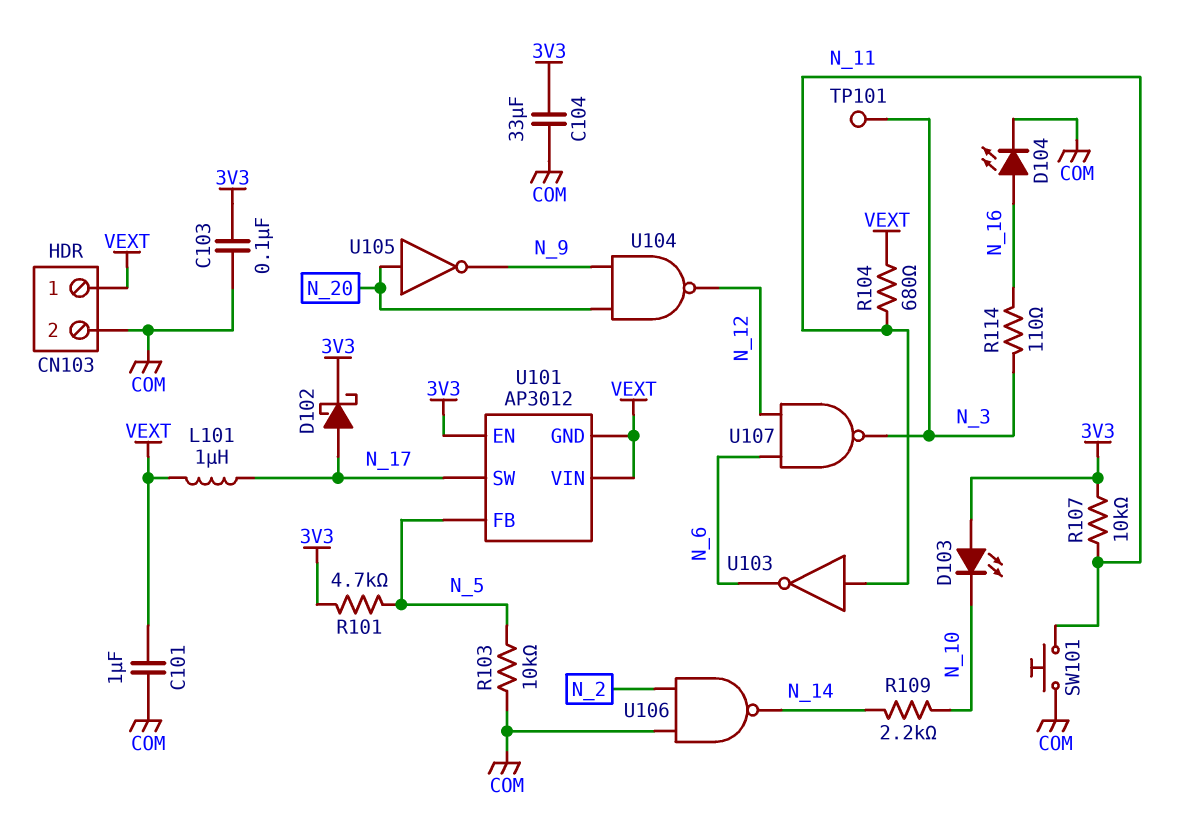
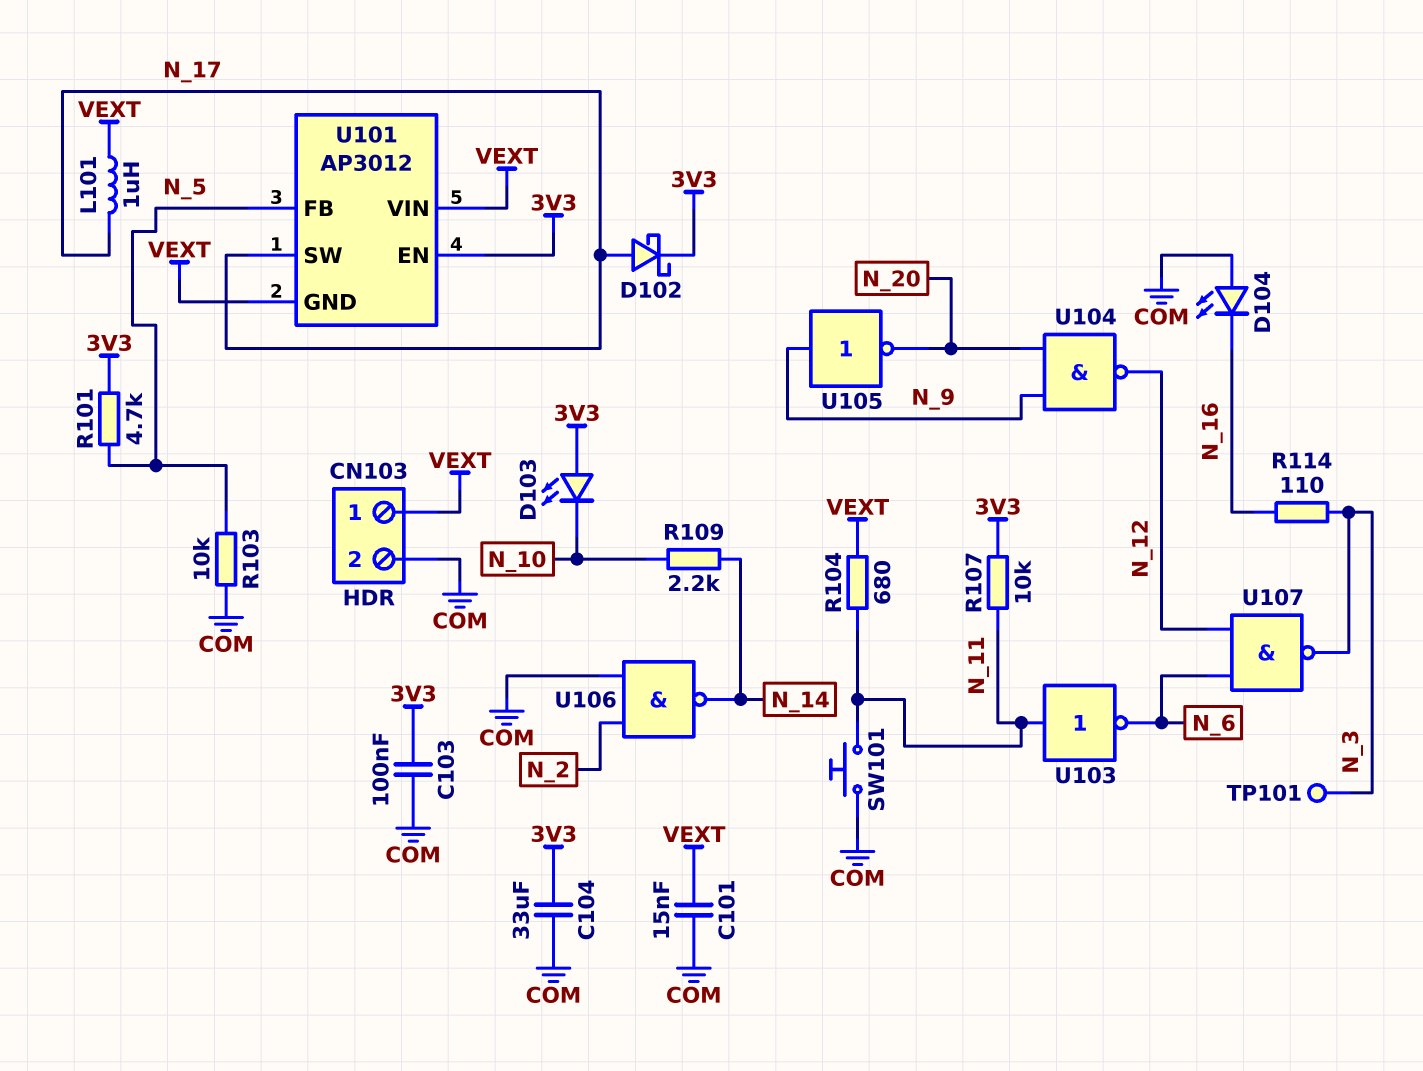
C101: 1uF (COM, VEXT) -> 15nF (COM, VEXT)
D104: LED (A N_16, K COM) -> LED (A COM, K N_16)
U105: NOT (in N_20, out N_9) -> NOT (in N_9, out N_20)

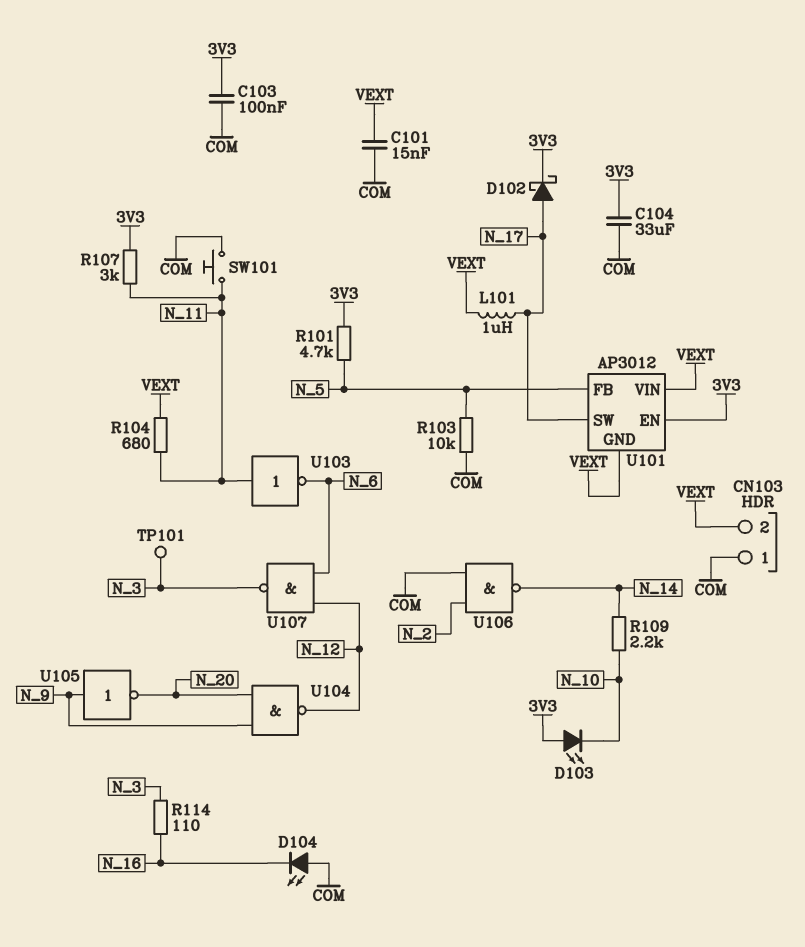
CN103 pin 1: VEXT -> COM
CN103 pin 2: COM -> VEXT
R107: 10k (3V3, N_11) -> 3k (3V3, N_11)

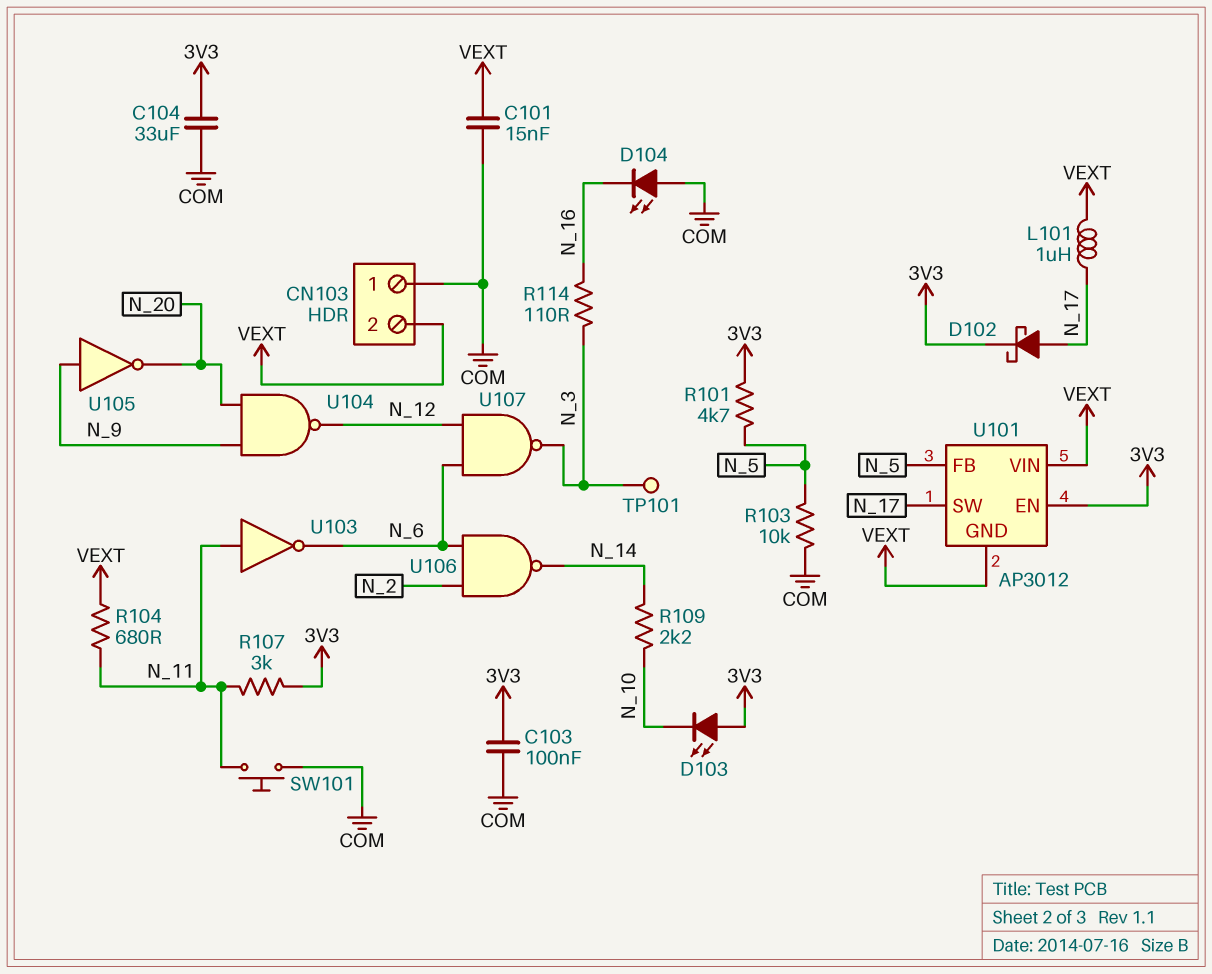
U106: NAND (in COM, in N_2, out N_14) -> NAND (in N_2, in N_6, out N_14)

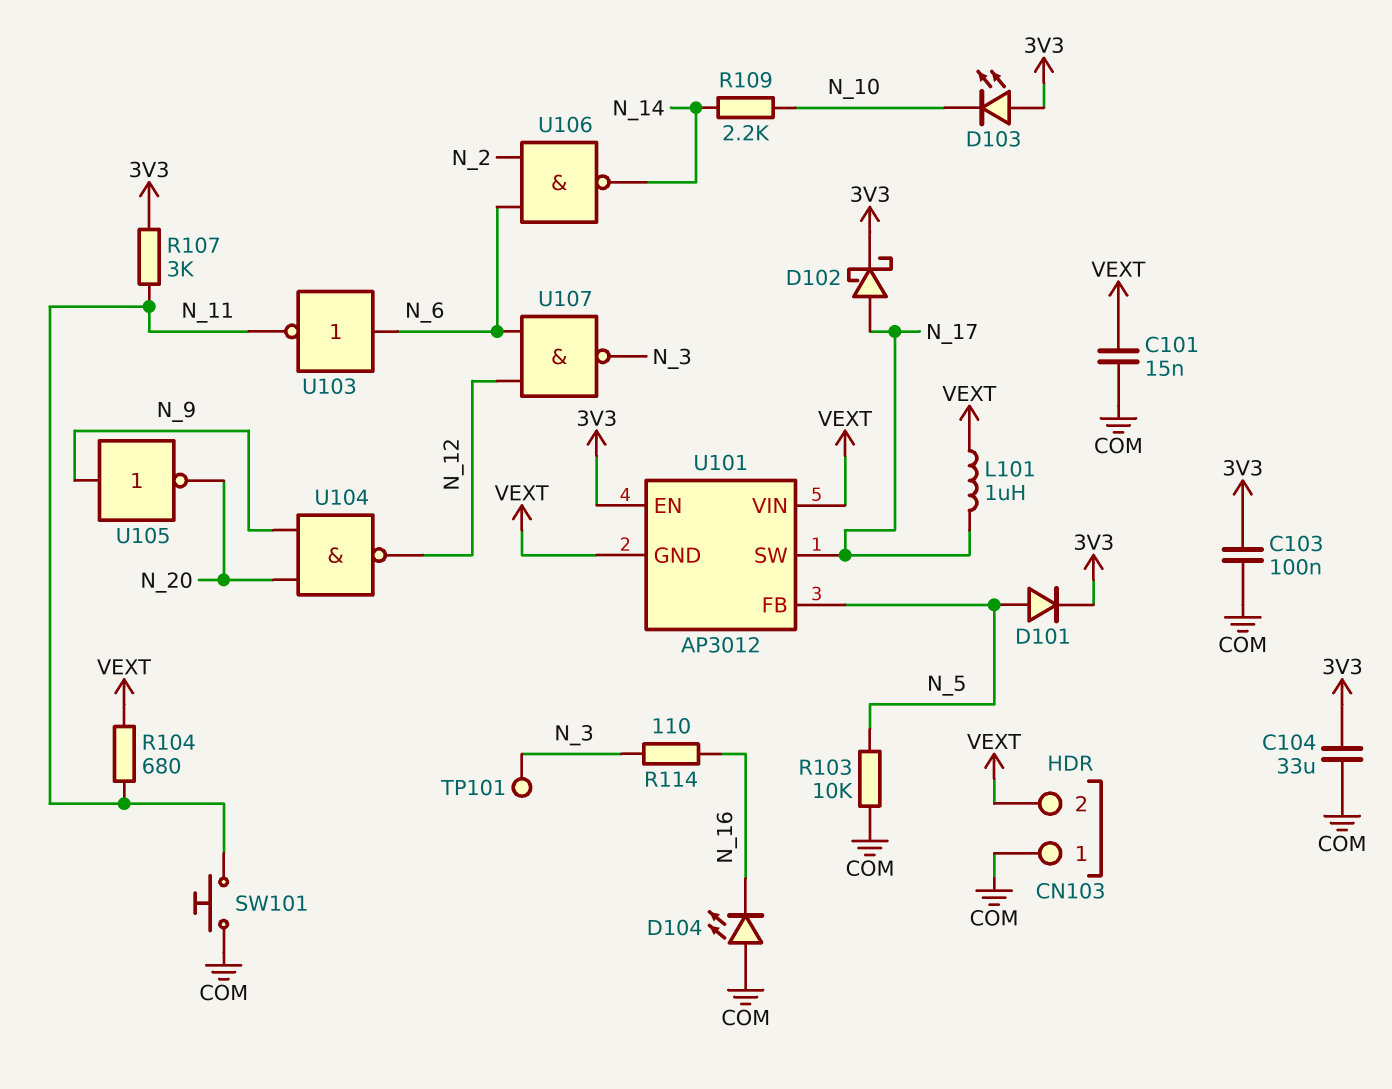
D101: none -> diode (A N_5, K 3V3)
R101: 4.7k (3V3, N_5) -> none
U103: NOT (in N_11, out N_6) -> NOT (in N_6, out N_11)

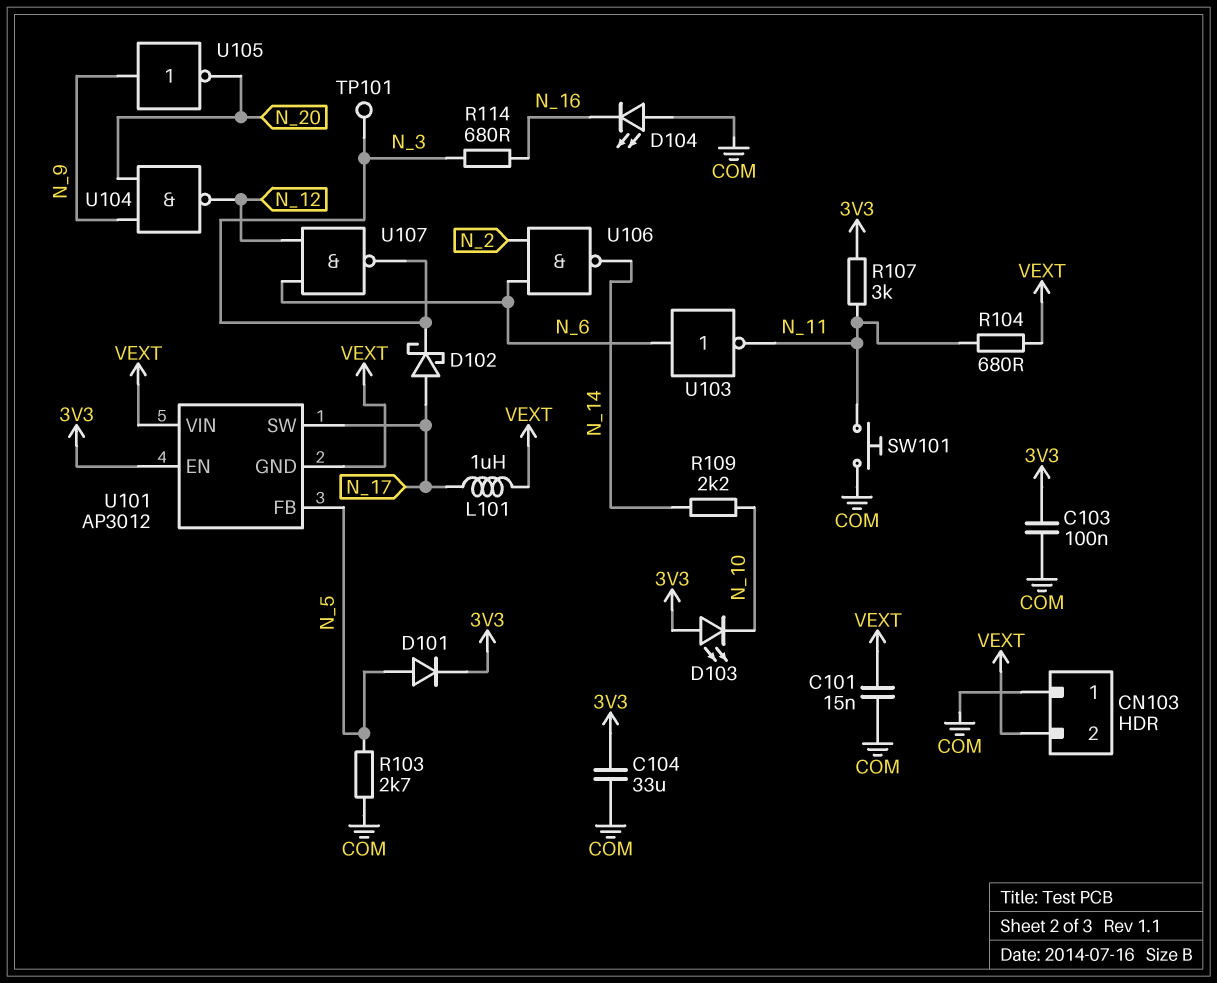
D102: schottky (A N_17, K 3V3) -> schottky (A N_17, K N_3)
R103: 10k (COM, N_5) -> 2.7k (COM, N_5)
R114: 110 (N_3, N_16) -> 680 (N_3, N_16)

